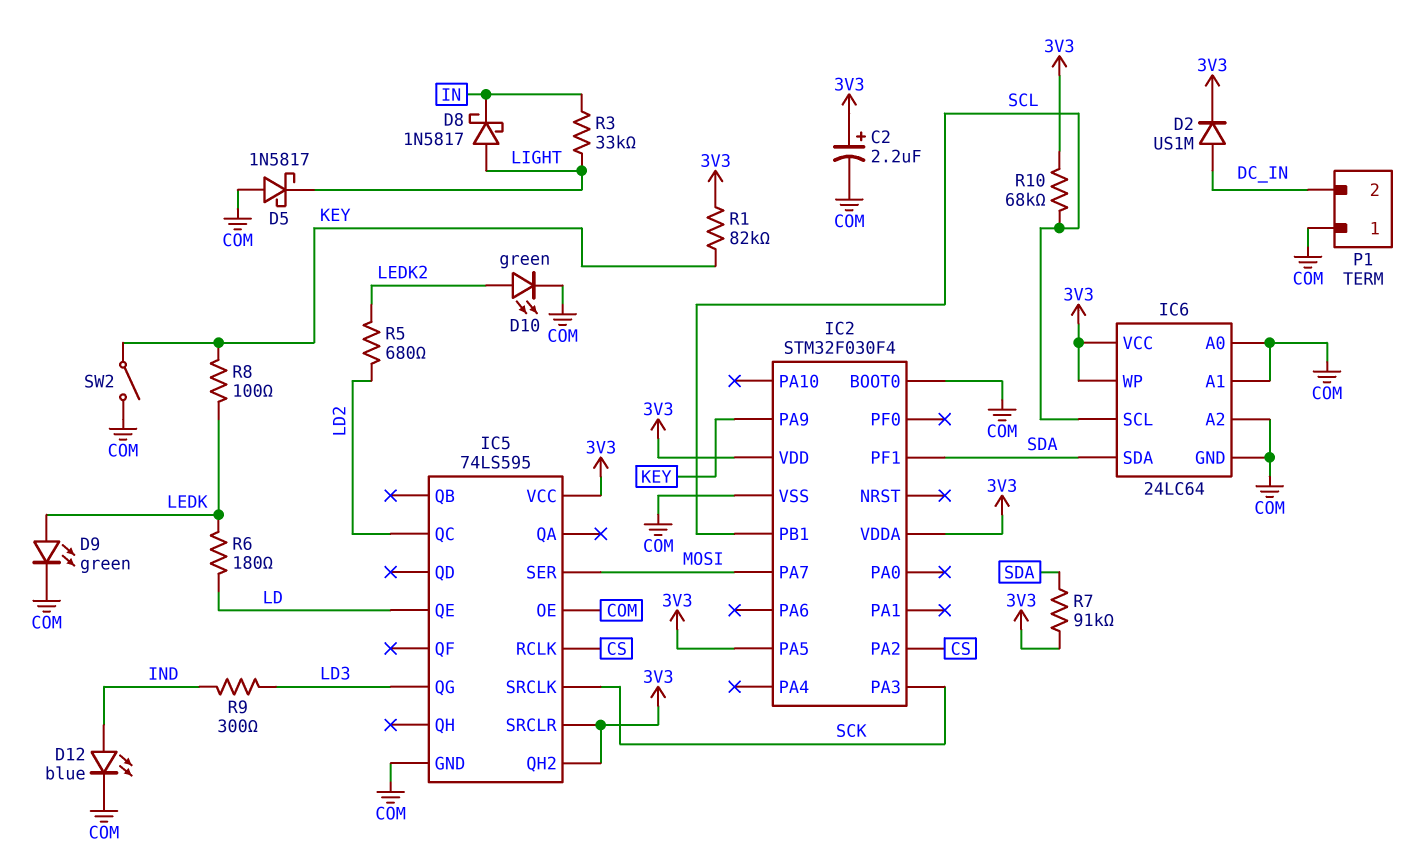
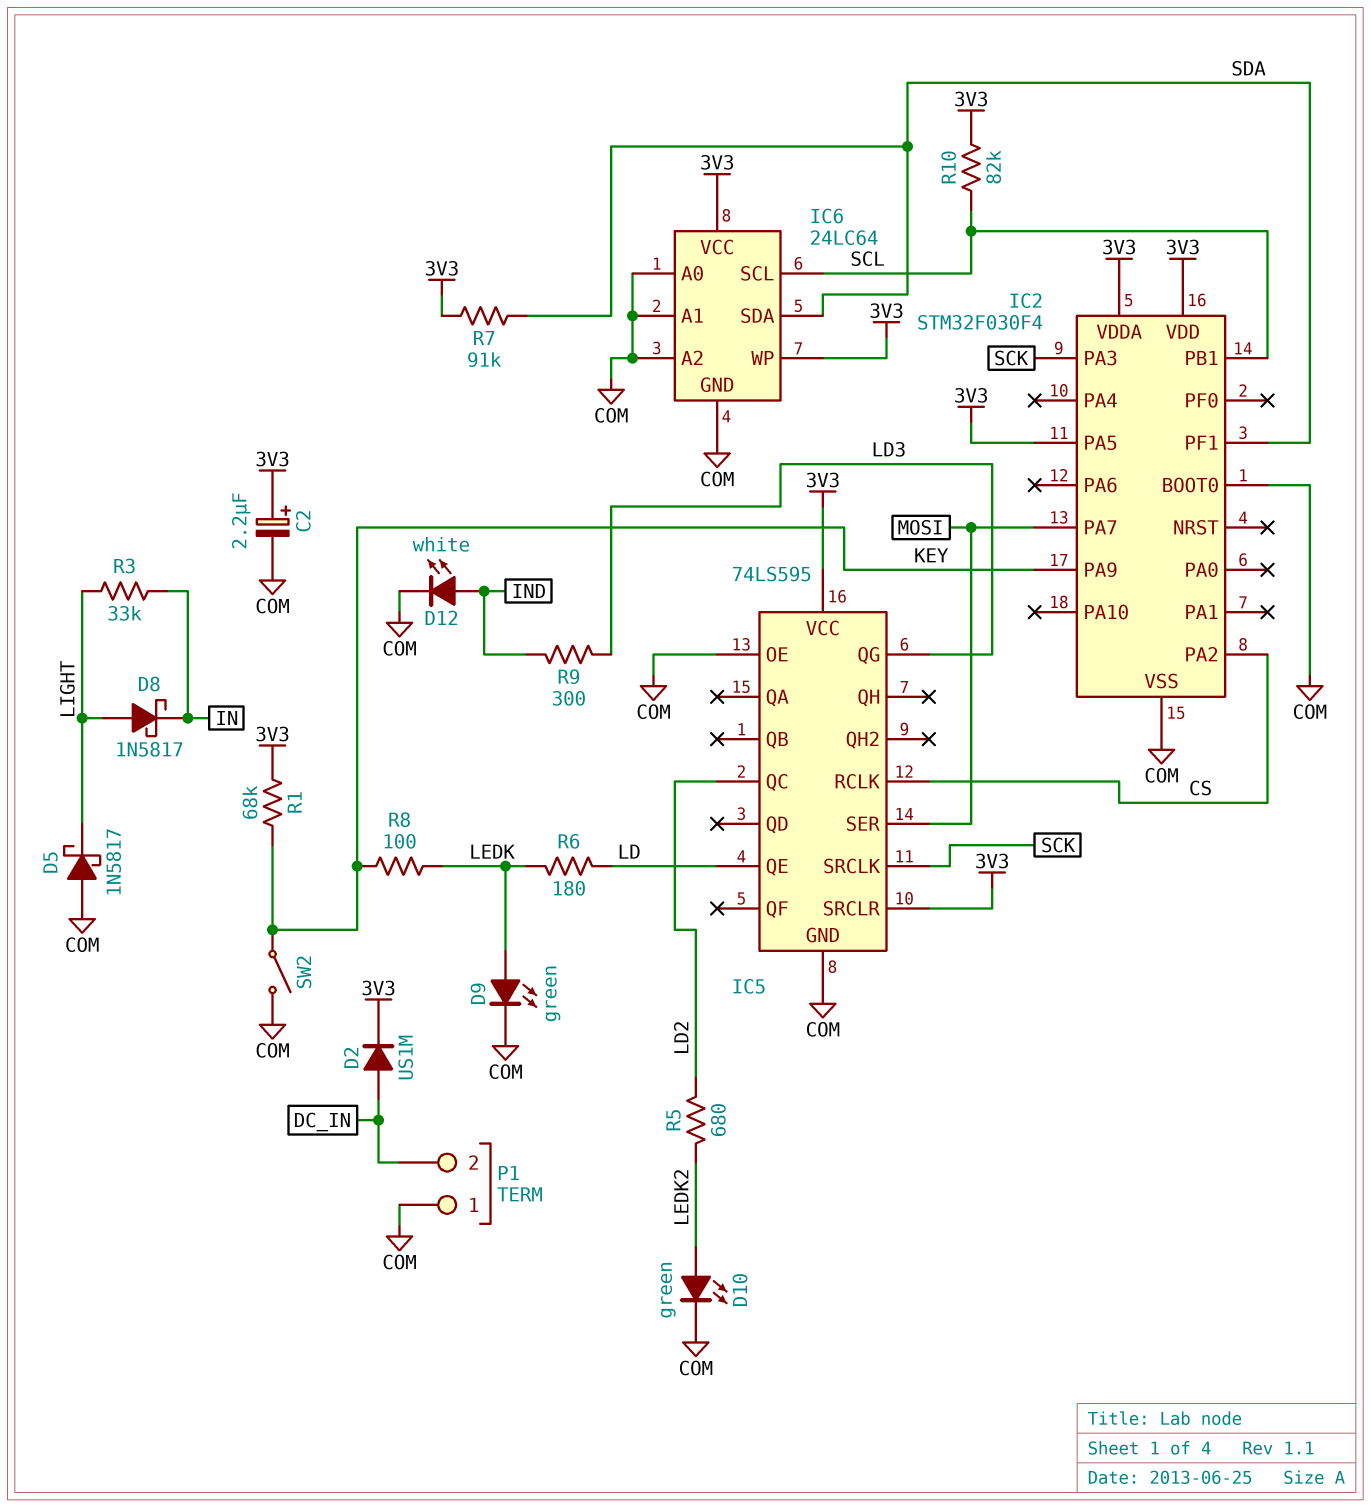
D12: LED blue (A IND, K COM) -> LED white (A IND, K COM)
IC5 pin QH2: 3V3 -> none
R1: 82k (3V3, KEY) -> 68k (3V3, KEY)
R10: 68k (3V3, SCL) -> 82k (3V3, SCL)

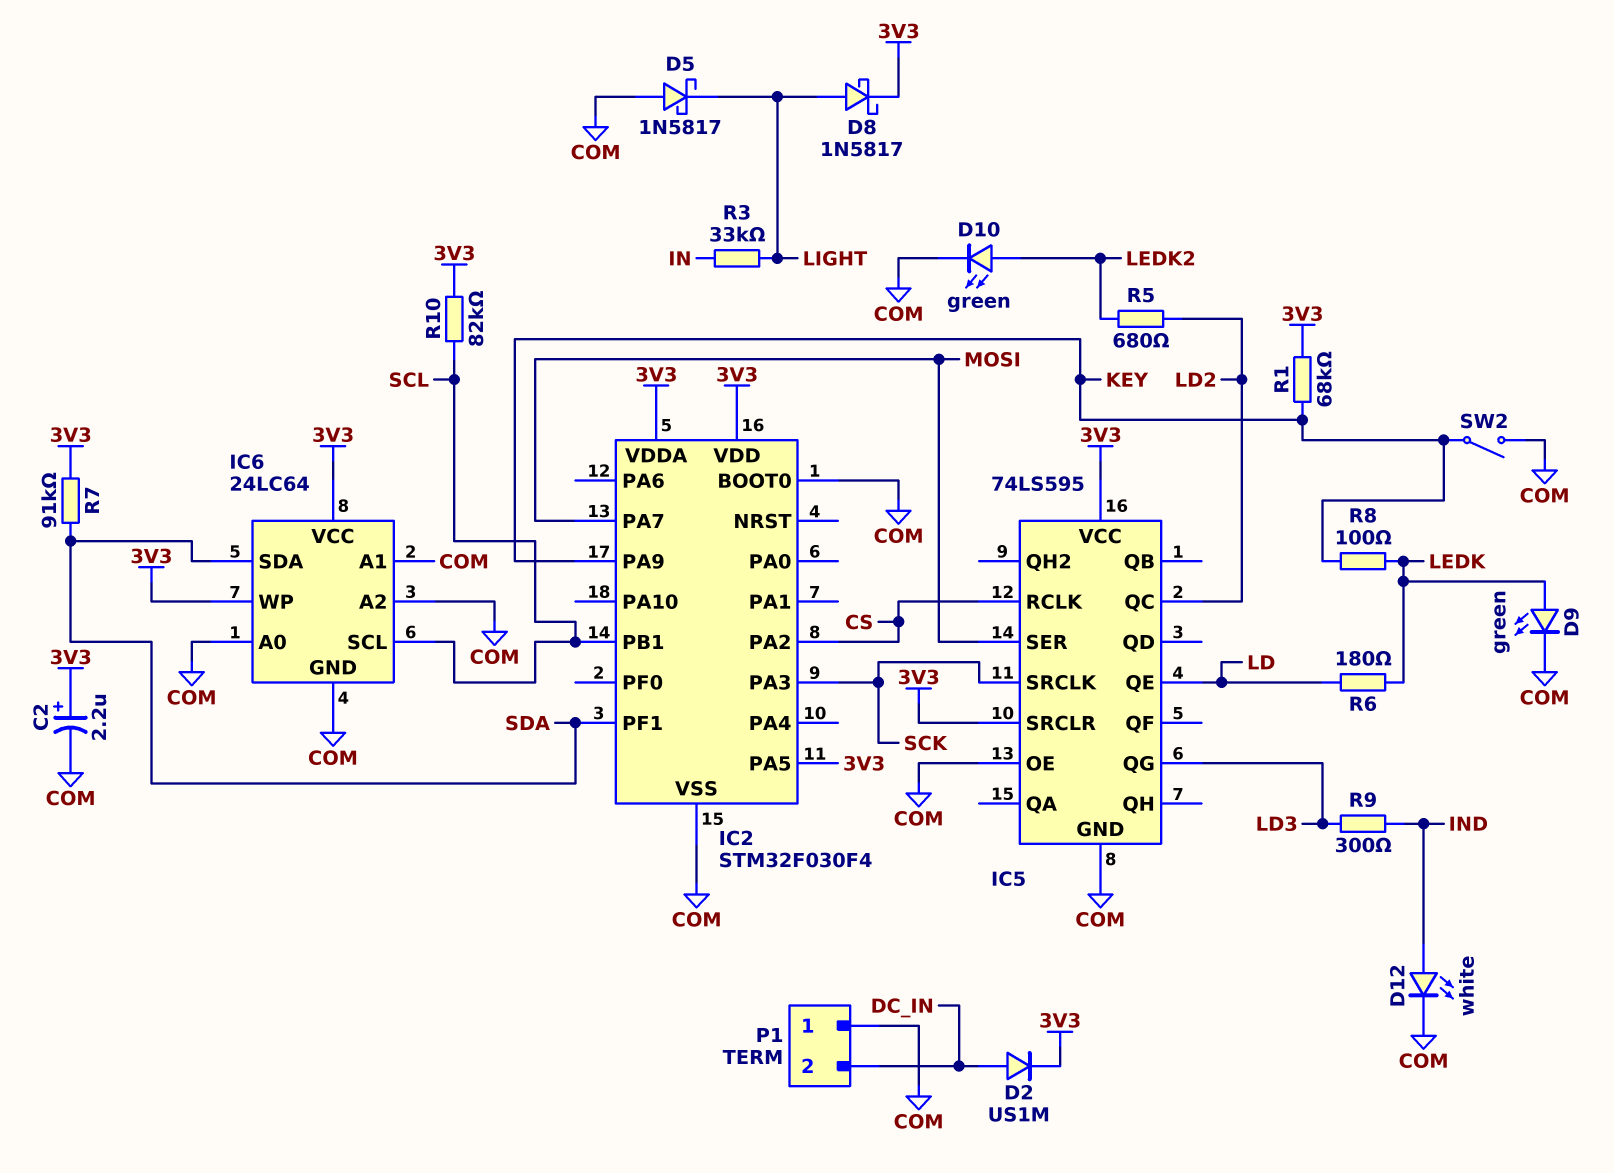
D8: schottky 1N5817 (A LIGHT, K IN) -> schottky 1N5817 (A LIGHT, K 3V3)

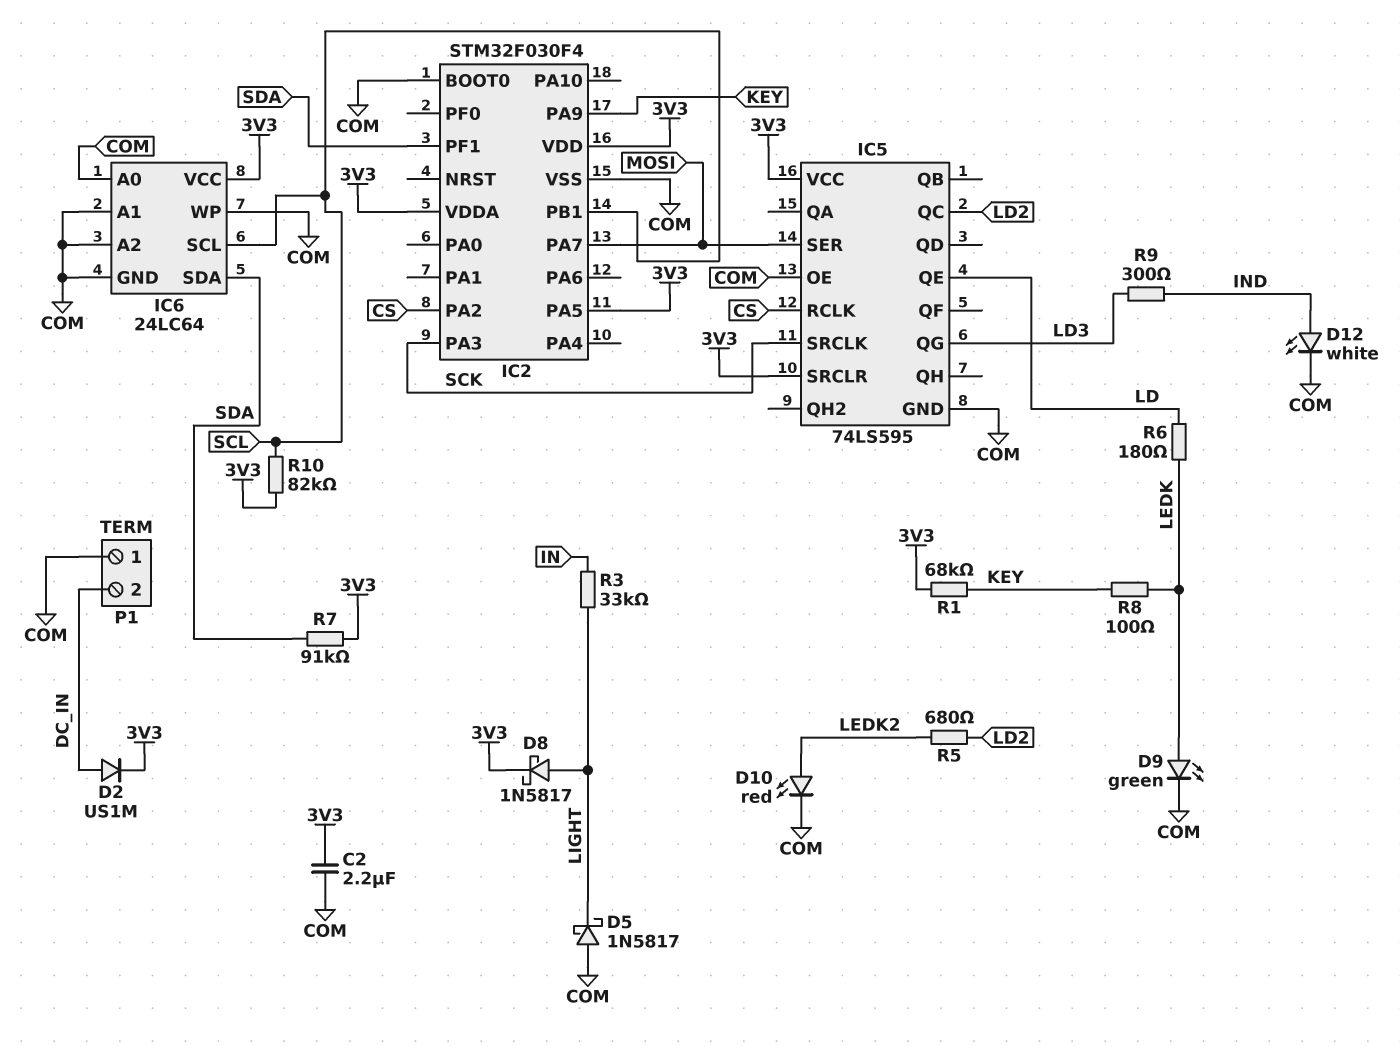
C2: 2.2uF (plus 3V3, minus COM) -> 2.2uF (3V3, COM)
D10: LED green (A LEDK2, K COM) -> LED red (A LEDK2, K COM)
IC6 pin WP: 3V3 -> COM
SW2: switch (COM, KEY) -> none

